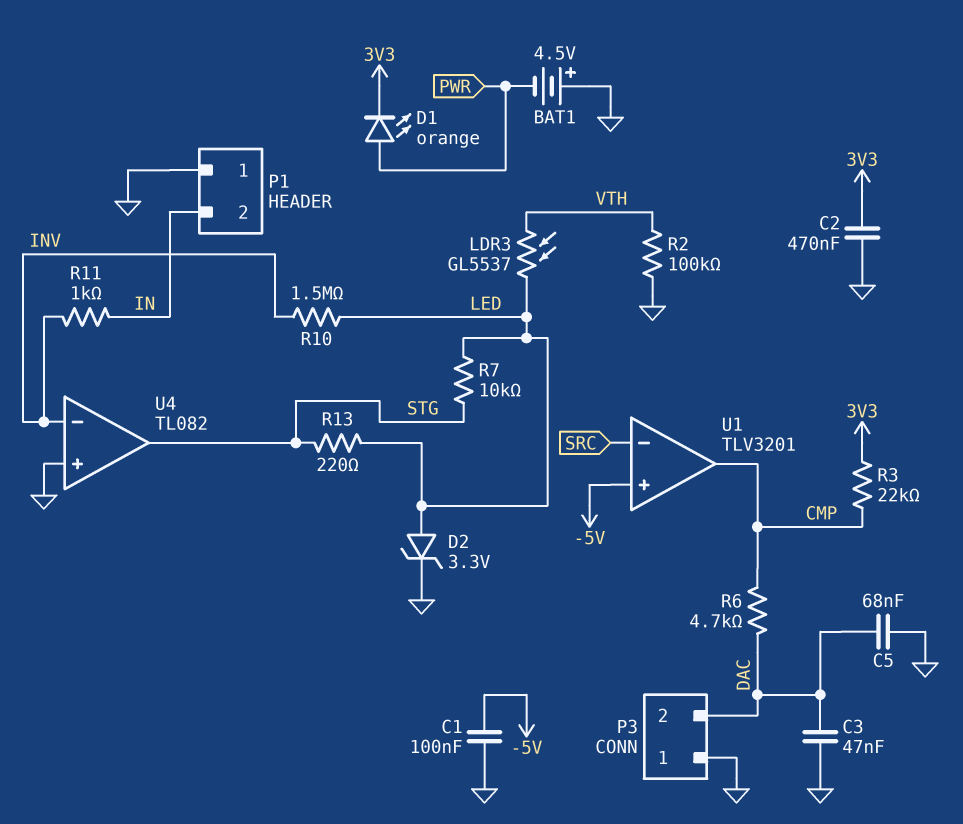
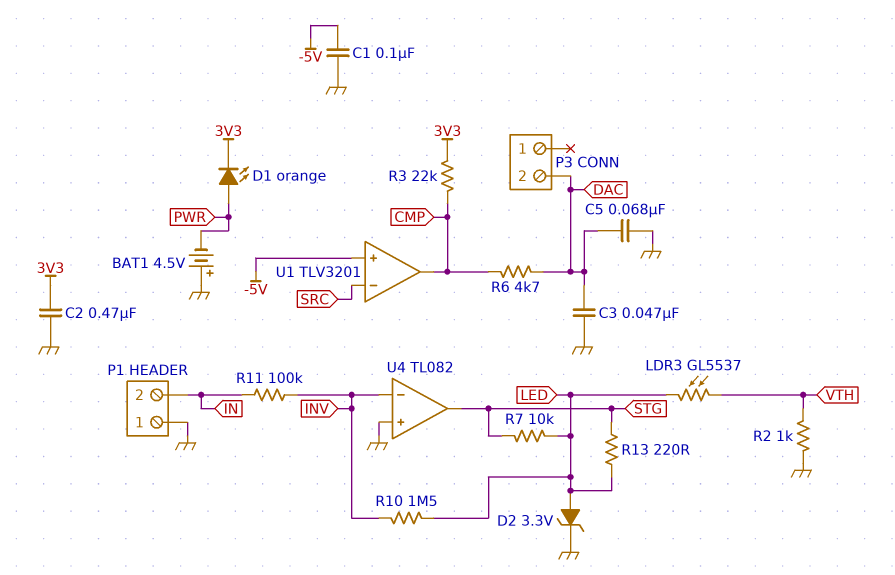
P3 pin 1: GND -> none
R2: 100k (GND, VTH) -> 1k (GND, VTH)
R11: 1k (IN, INV) -> 100k (IN, INV)

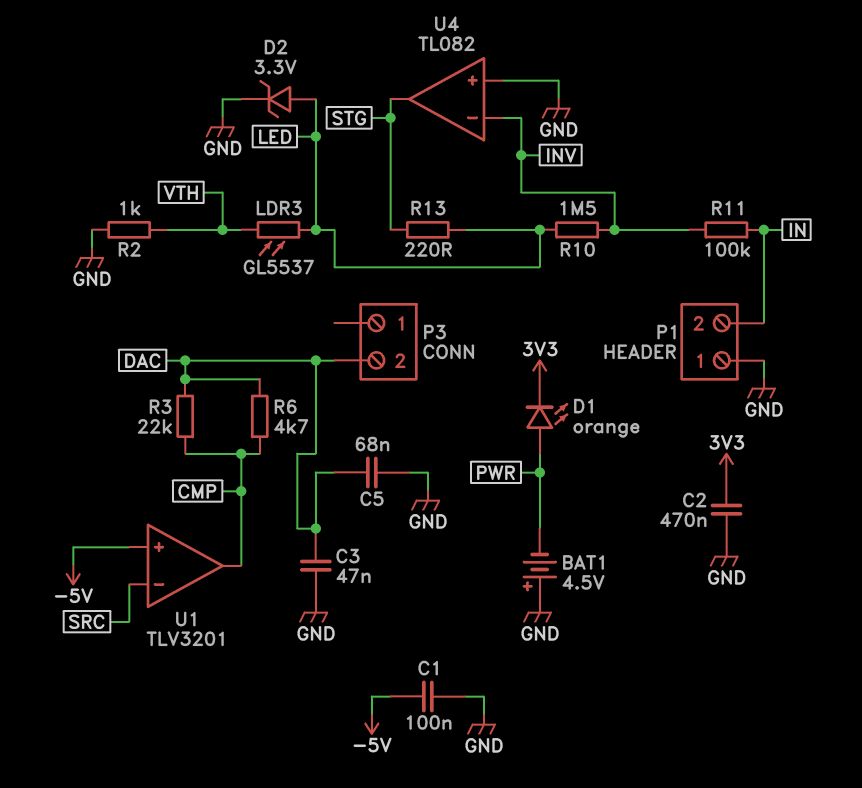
R3: 22k (3V3, CMP) -> 22k (CMP, DAC)
R7: 10k (LED, STG) -> none

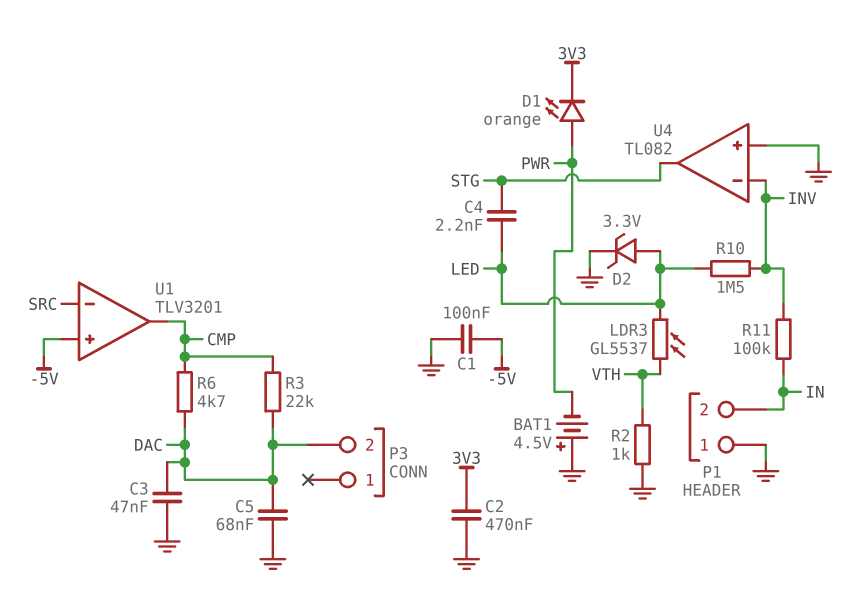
C4: none -> 2.2nF (LED, STG)
R13: 220 (LED, STG) -> none

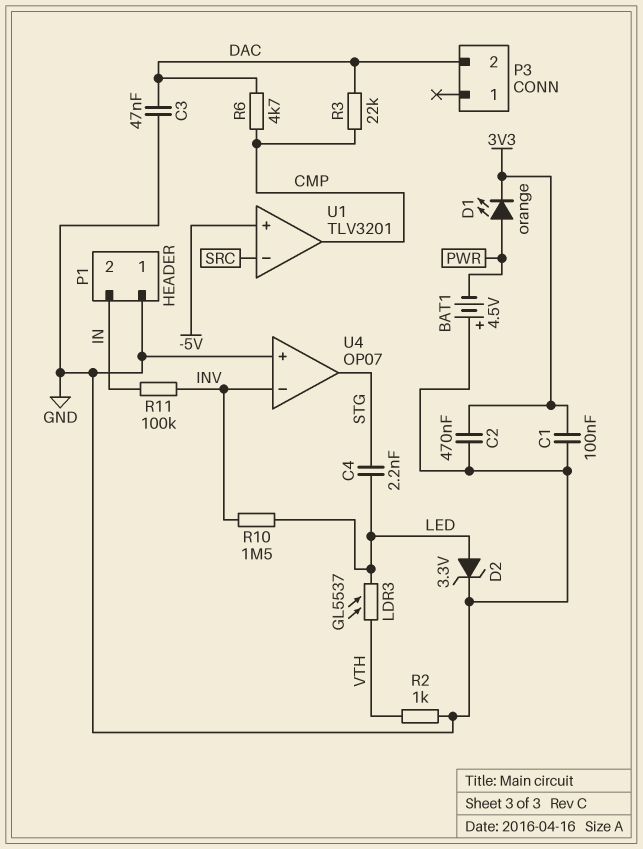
C1: 100nF (-5V, GND) -> 100nF (3V3, GND)
C5: 68nF (DAC, GND) -> none
U4: TL082 -> OP07

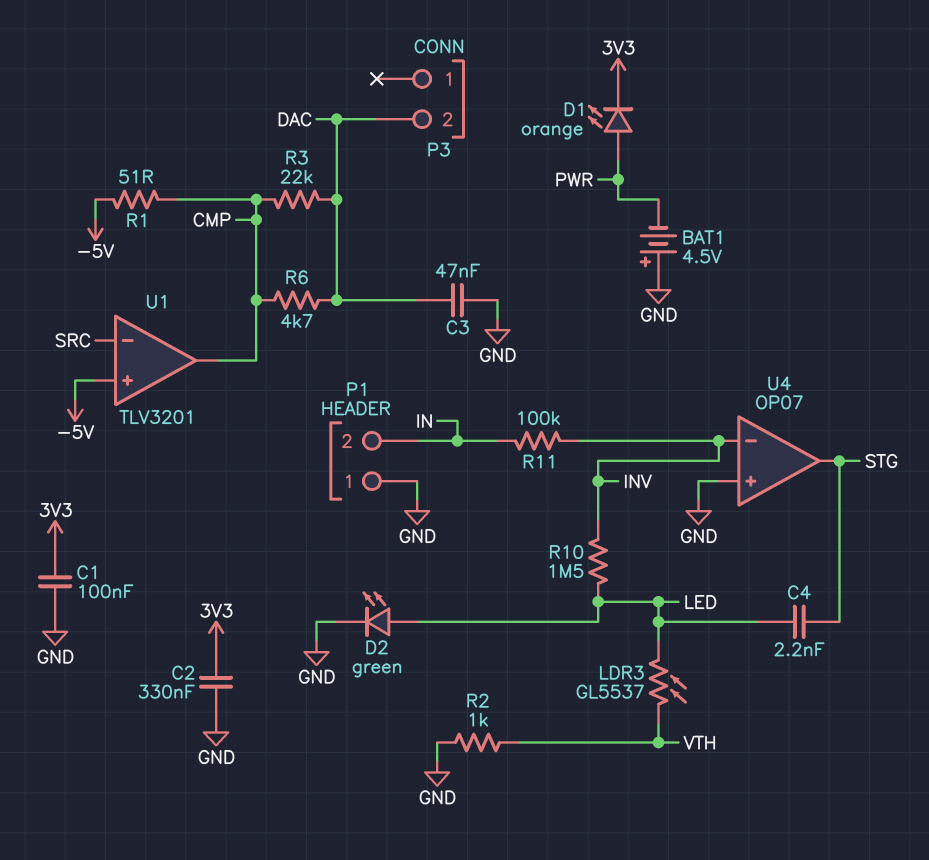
C2: 470nF (3V3, GND) -> 330nF (3V3, GND)
D2: zener 3.3V (A LED, K GND) -> LED green (A LED, K GND)
R1: none -> 51 (-5V, CMP)

